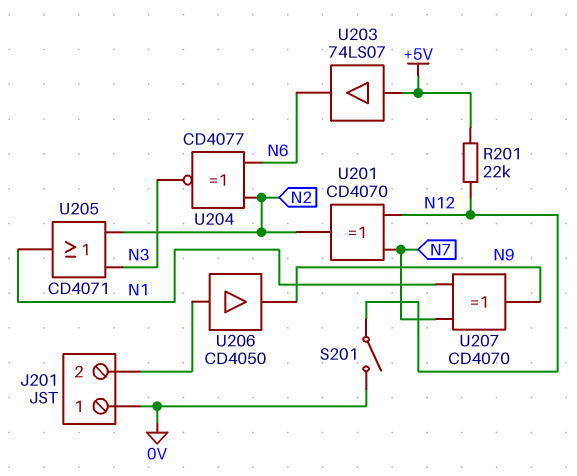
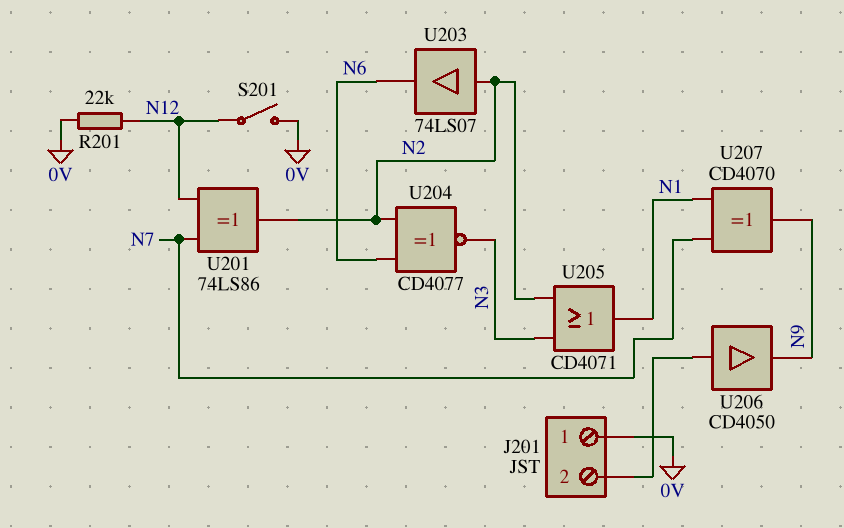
R201: 22k (+5V, N12) -> 22k (0V, N12)
U201: XOR CD4070 (in N7, in N12, out N2) -> XOR 74LS86 (in N7, in N12, out N2)
U203: buffer 74LS07 (in +5V, out N6) -> buffer 74LS07 (in N2, out N6)

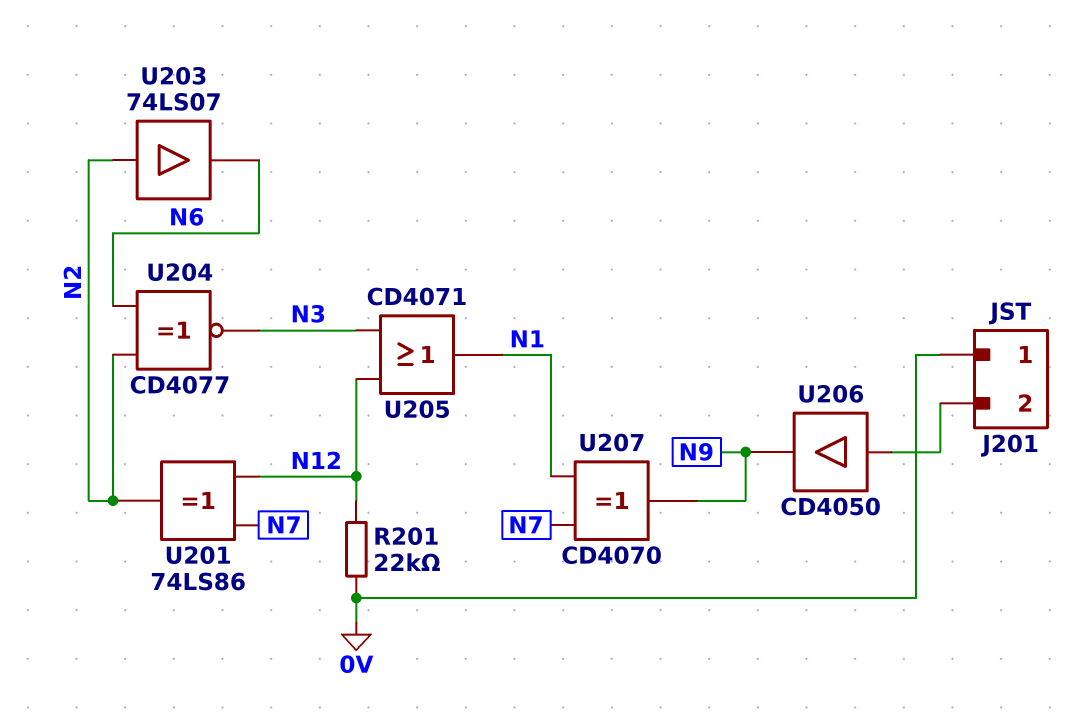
S201: switch (0V, N12) -> none
U205: OR CD4071 (in N2, in N3, out N1) -> OR CD4071 (in N3, in N12, out N1)

